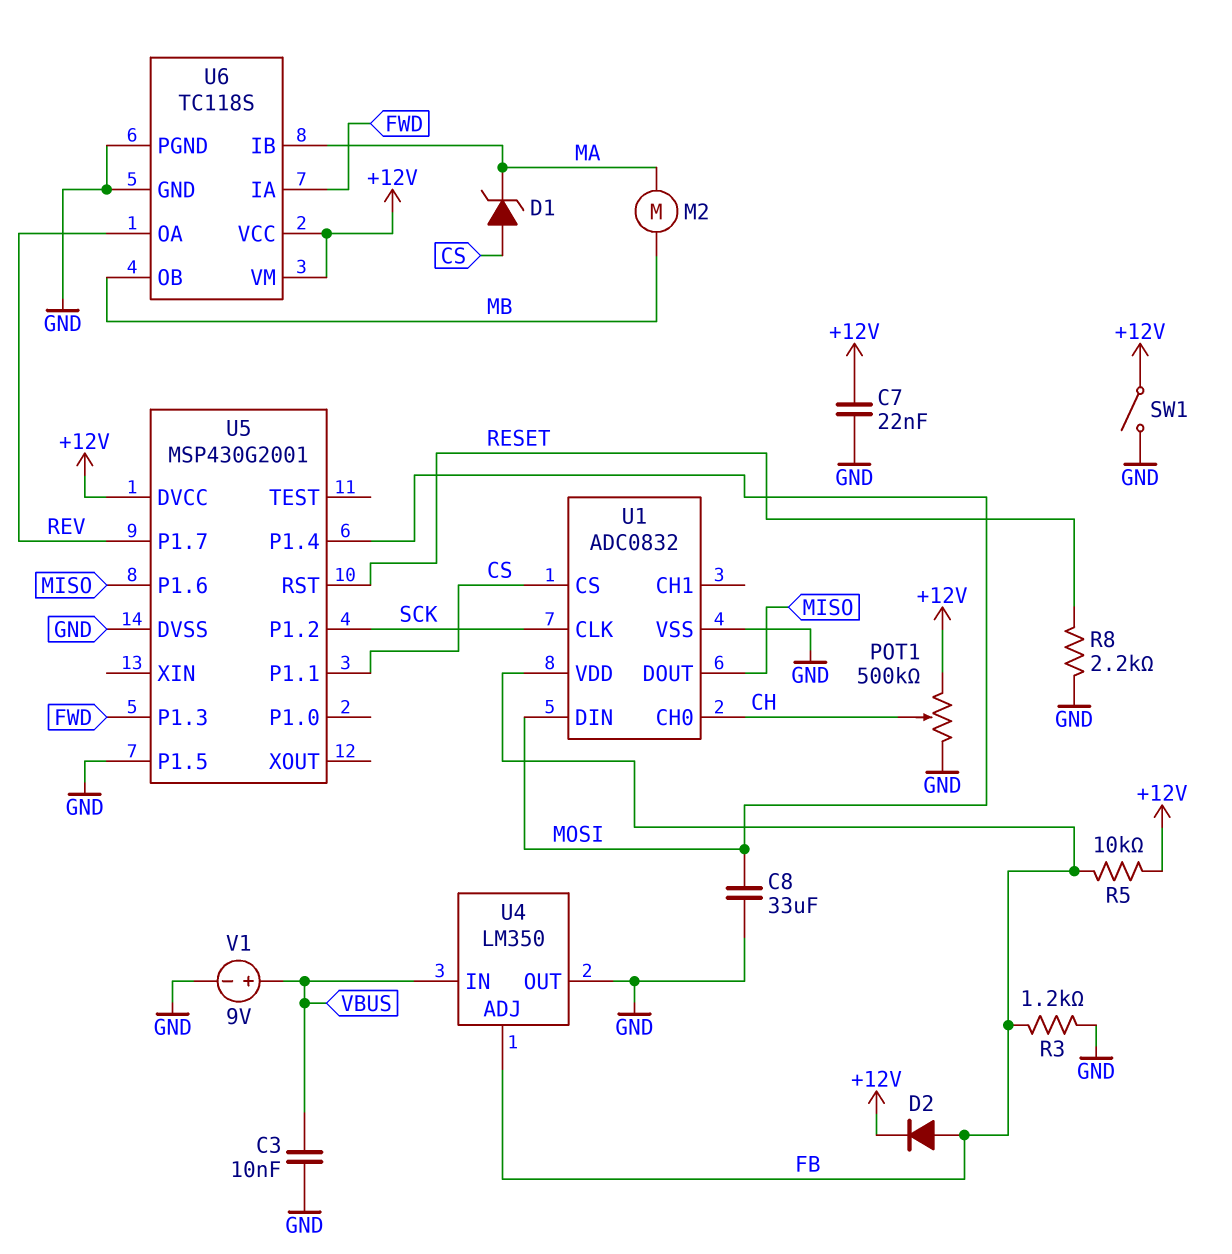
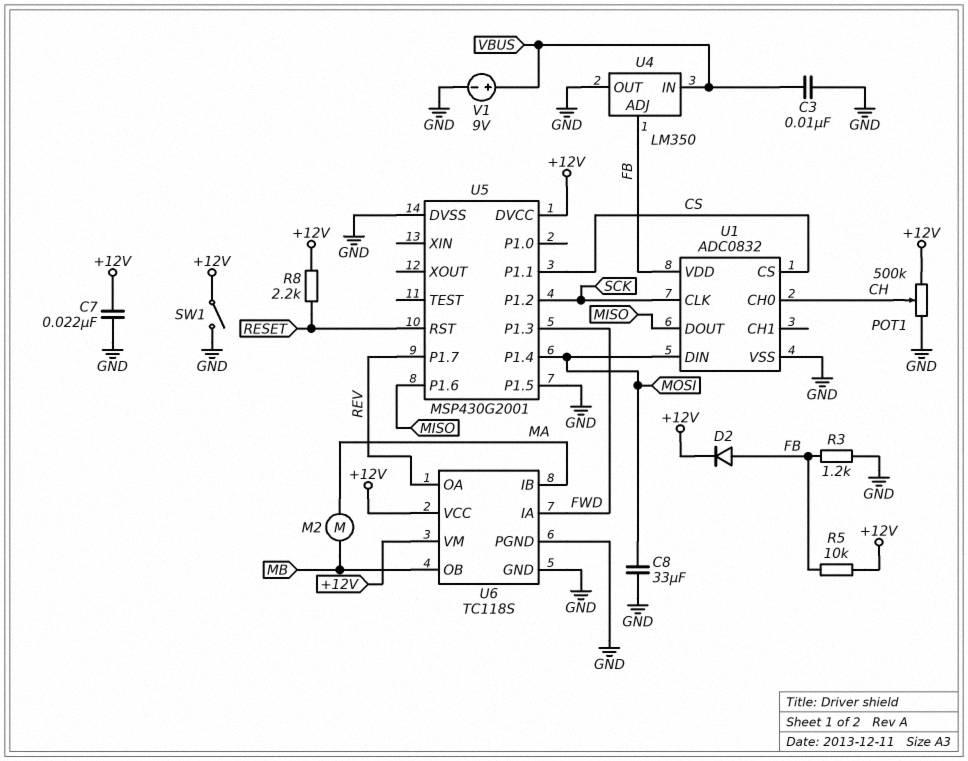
D1: zener (A CS, K MA) -> none
R8: 2.2k (GND, RESET) -> 2.2k (+12V, RESET)

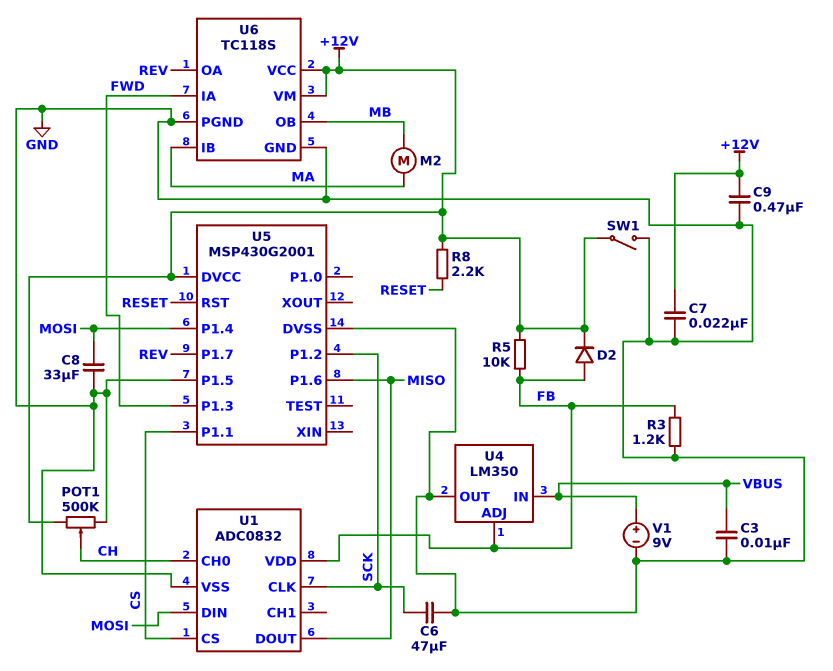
C6: none -> 47uF (GND, SCK)
C9: none -> 470nF (+12V, GND)

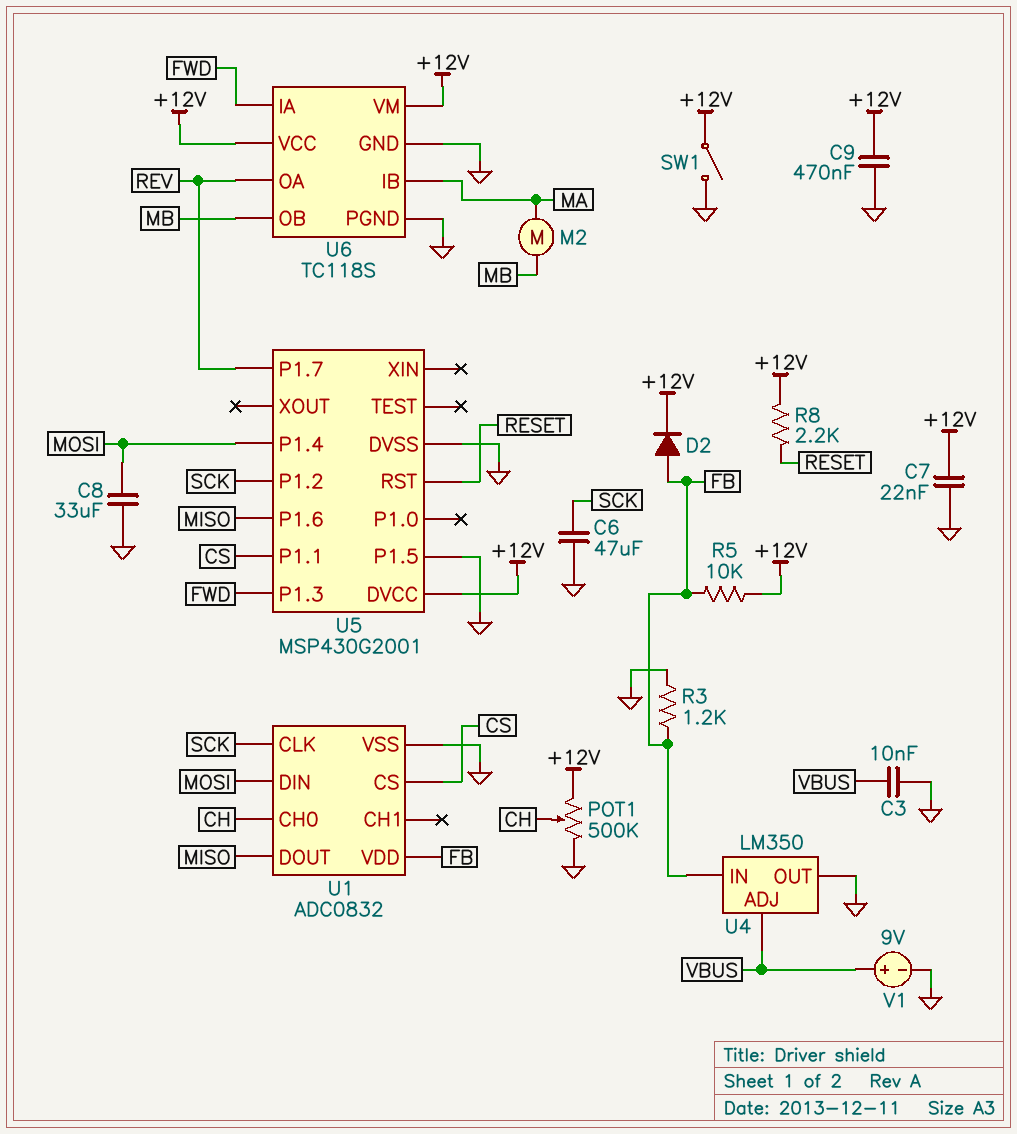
U4 pin ADJ: FB -> VBUS
U4 pin IN: VBUS -> FB

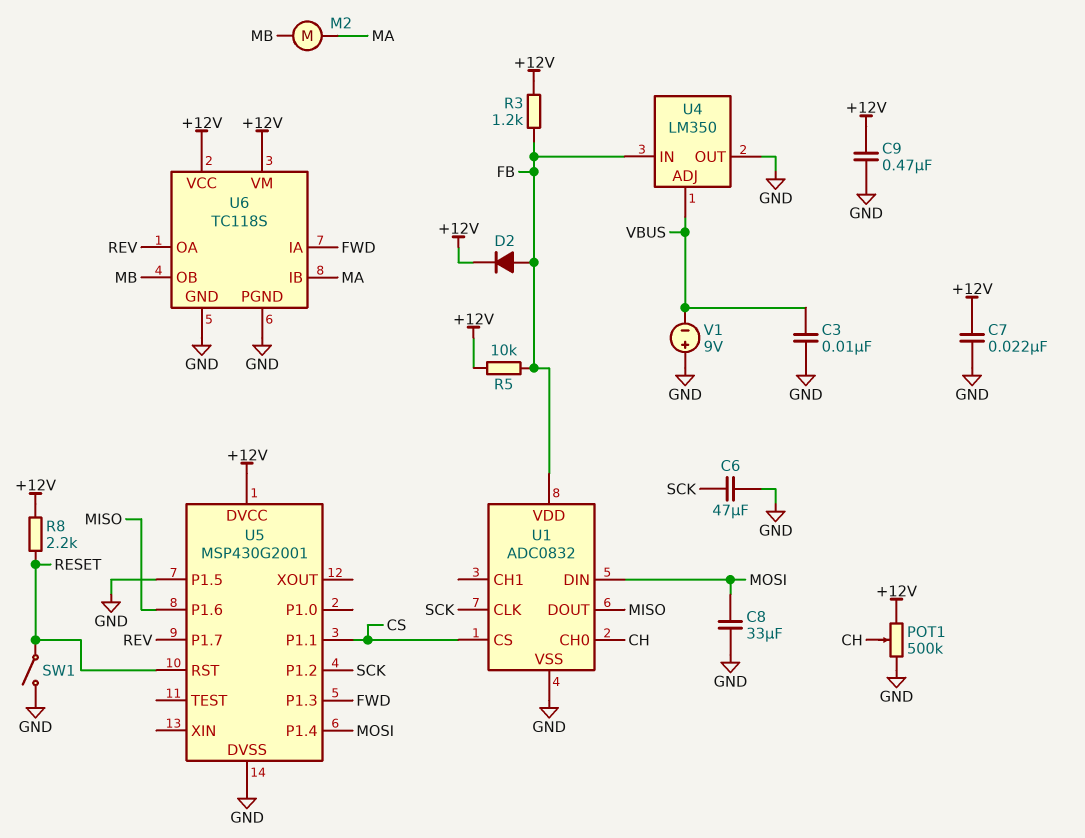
R3: 1.2k (FB, GND) -> 1.2k (+12V, FB)
SW1: switch (+12V, GND) -> switch (GND, RESET)
V1: 9V (plus VBUS, minus GND) -> 9V (plus GND, minus VBUS)

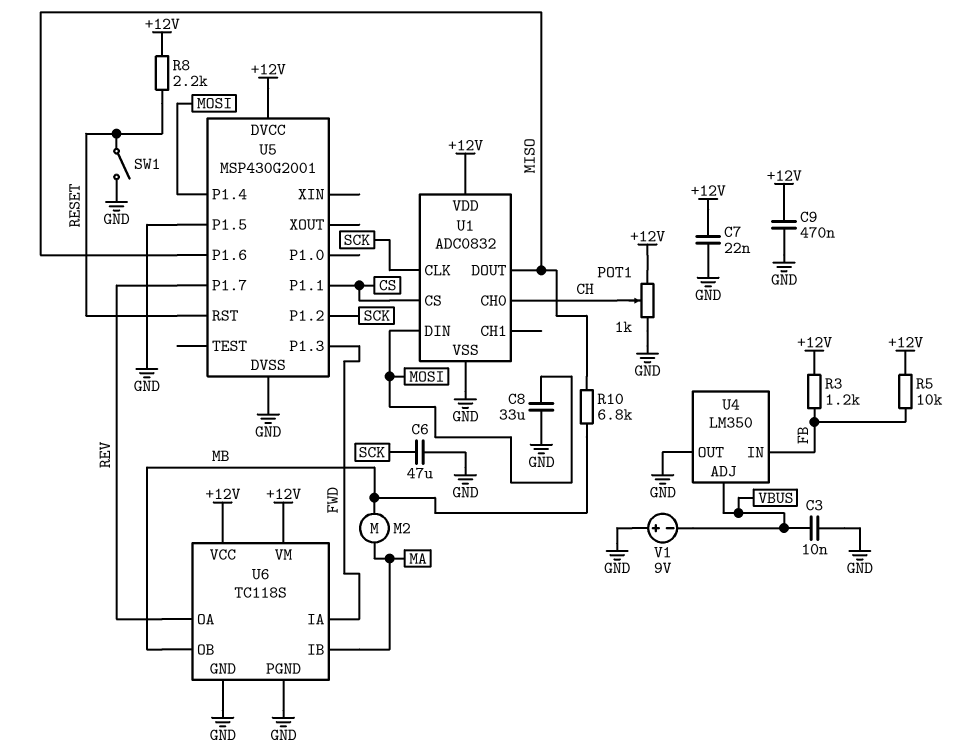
D2: diode (A FB, K +12V) -> none
POT1: 500k (+12V, GND, wiper CH) -> 1k (+12V, GND, wiper CH)
R10: none -> 6.8k (MB, MISO)
U1 pin VDD: FB -> +12V

